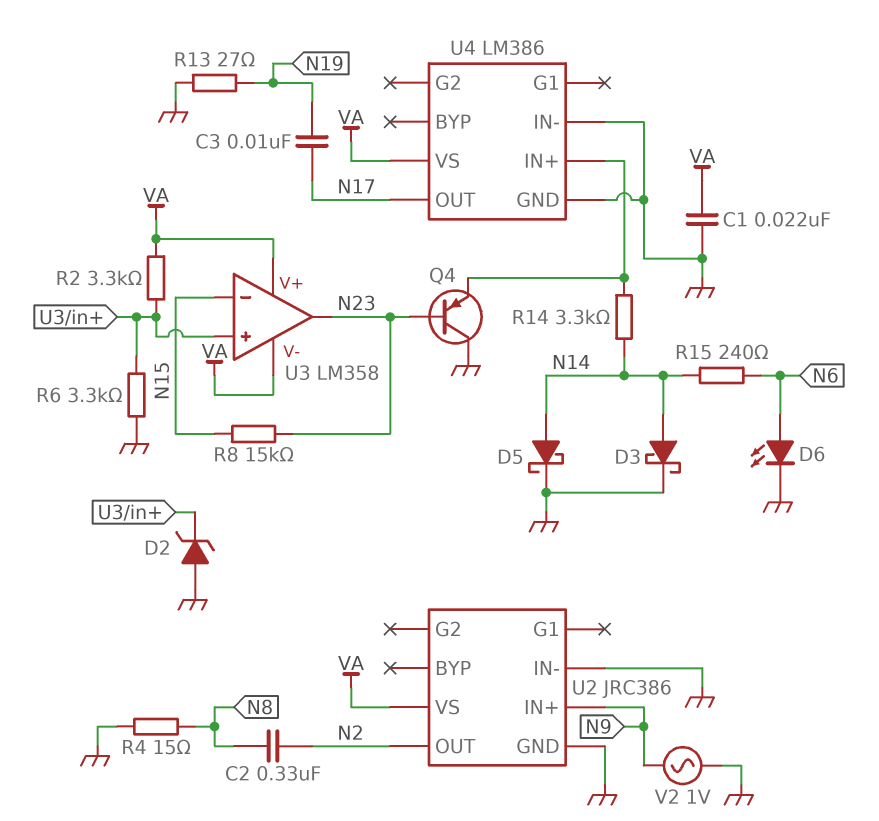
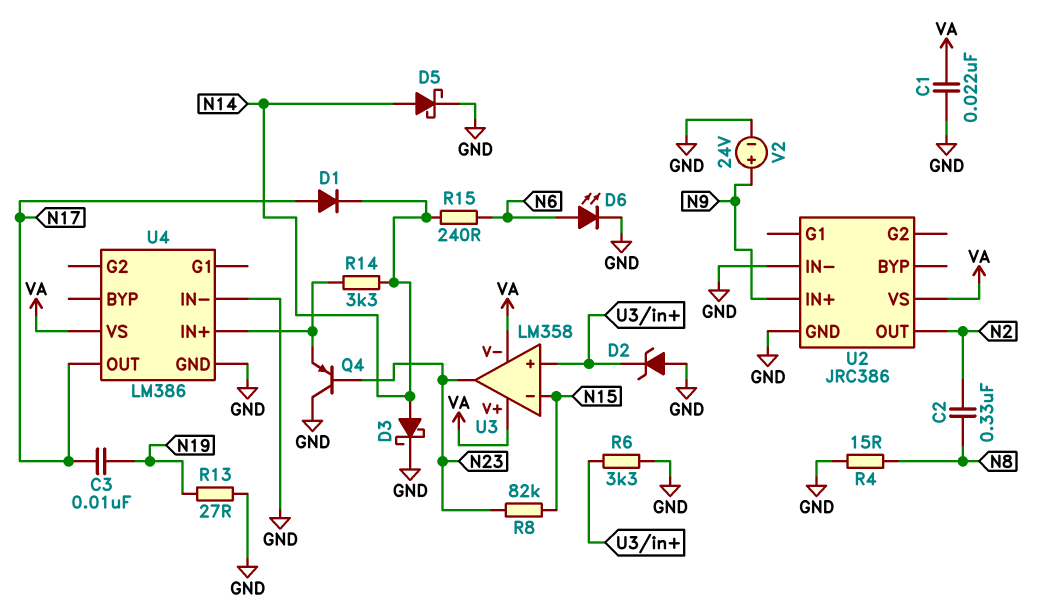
D1: none -> diode (A N17, K N14)
R2: 3.3k (U3/in+, VA) -> none
R8: 15k (N15, N23) -> 82k (N15, N23)
V2: AC 1V (GND, N9) -> 24V (plus N9, minus GND)

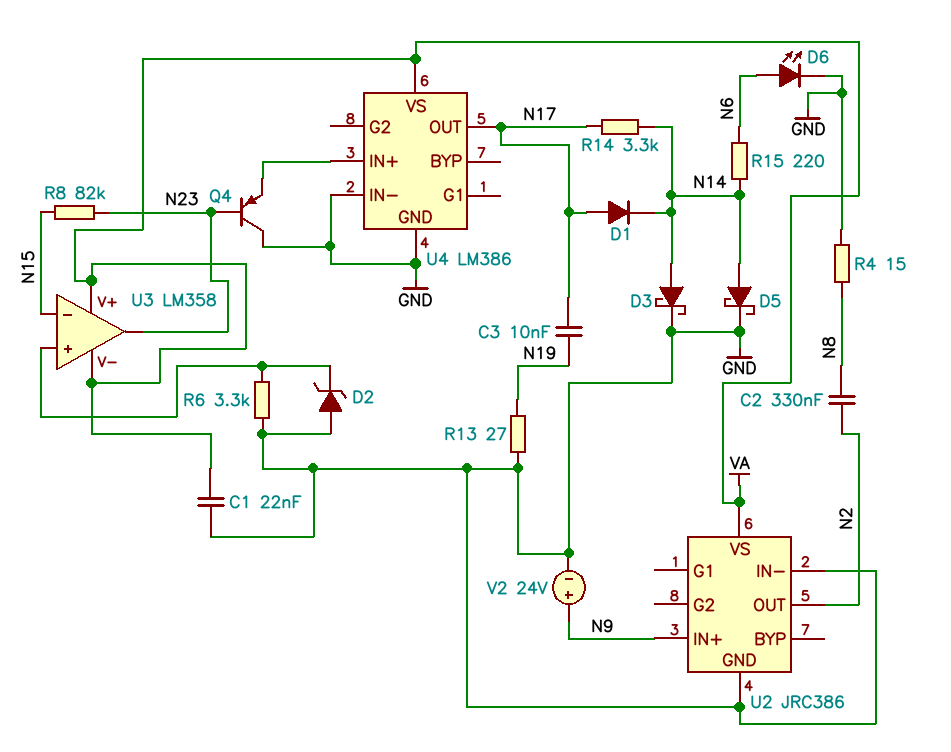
R14: 3.3k (N14, U4/IN+) -> 3.3k (N14, N17)
R15: 240 (N6, N14) -> 220 (N6, N14)

